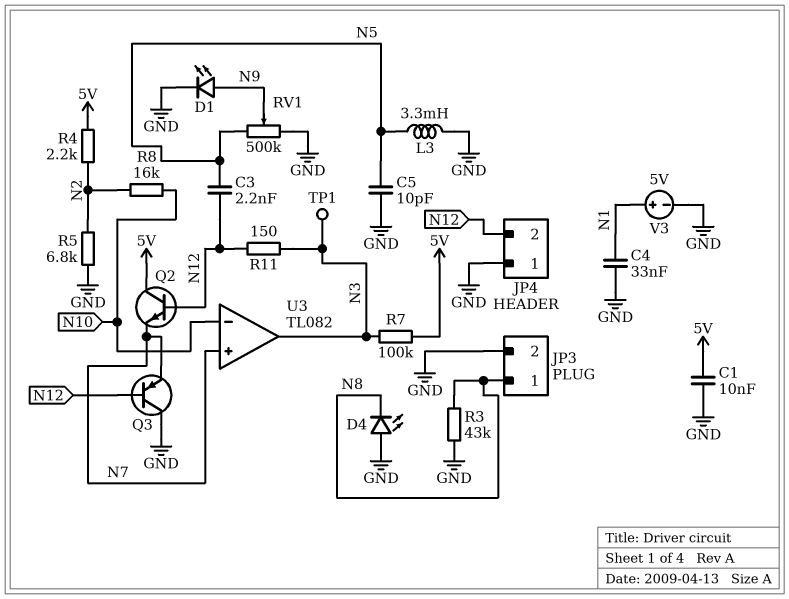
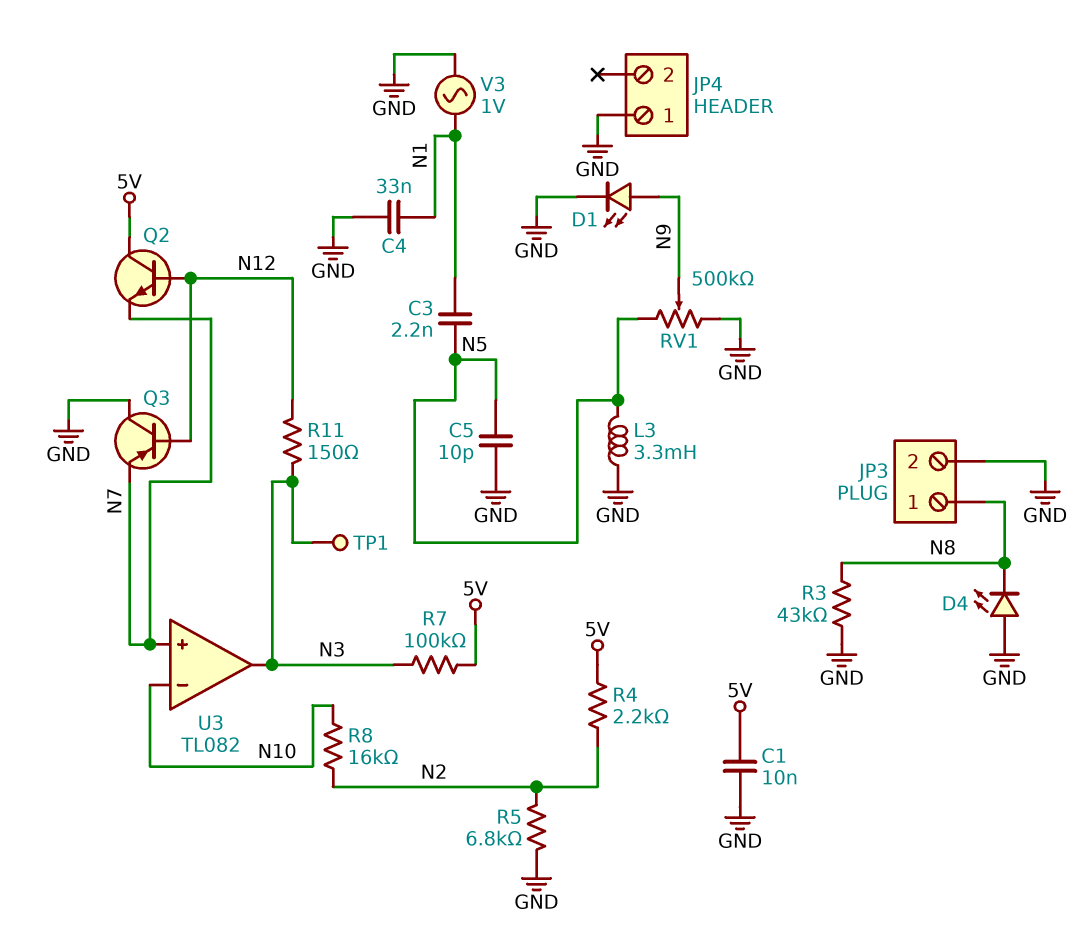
C3: 2.2nF (N5, N12) -> 2.2nF (N1, N5)
JP4 pin 2: N12 -> none
V3: 5V (plus N1, minus GND) -> AC 1V (GND, N1)

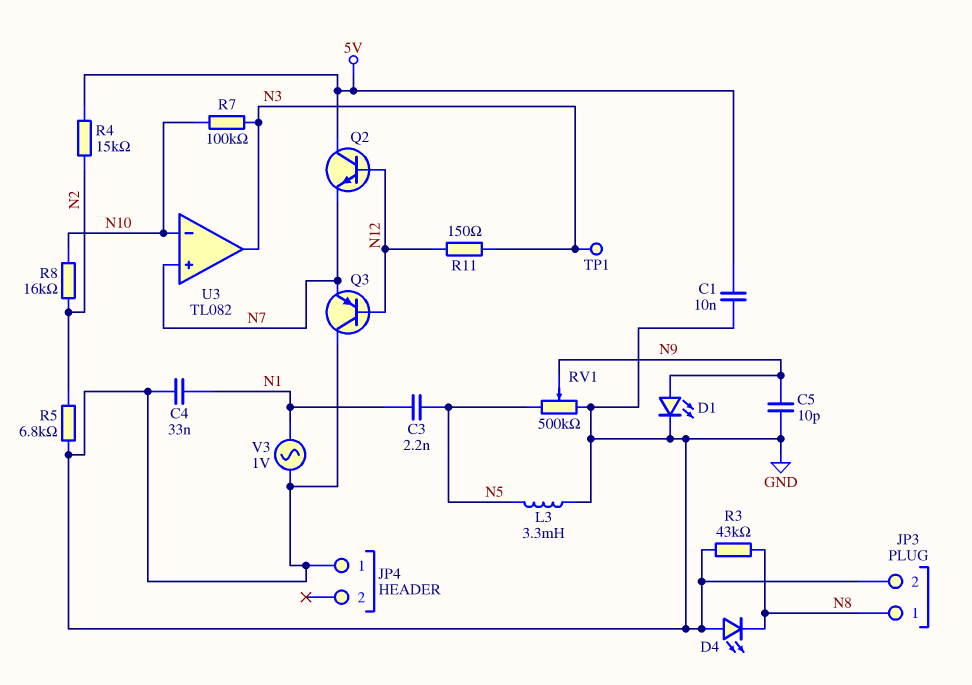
C5: 10pF (GND, N5) -> 10pF (GND, N9)
R4: 2.2k (5V, N2) -> 15k (5V, N2)
R7: 100k (5V, N3) -> 100k (N3, N10)

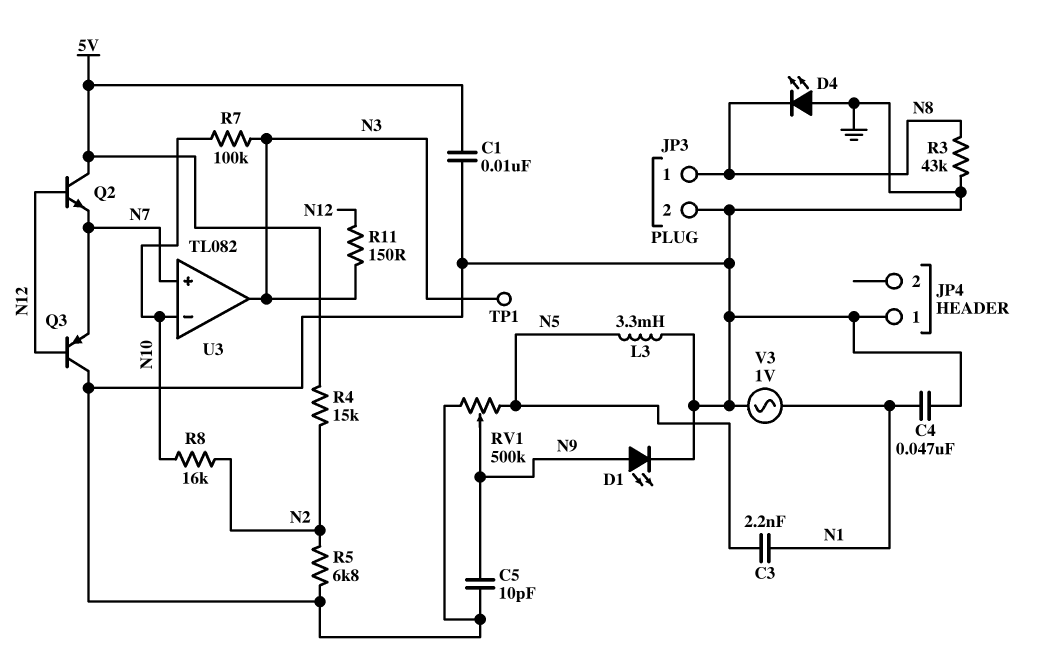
C4: 33nF (GND, N1) -> 47nF (GND, N1)

